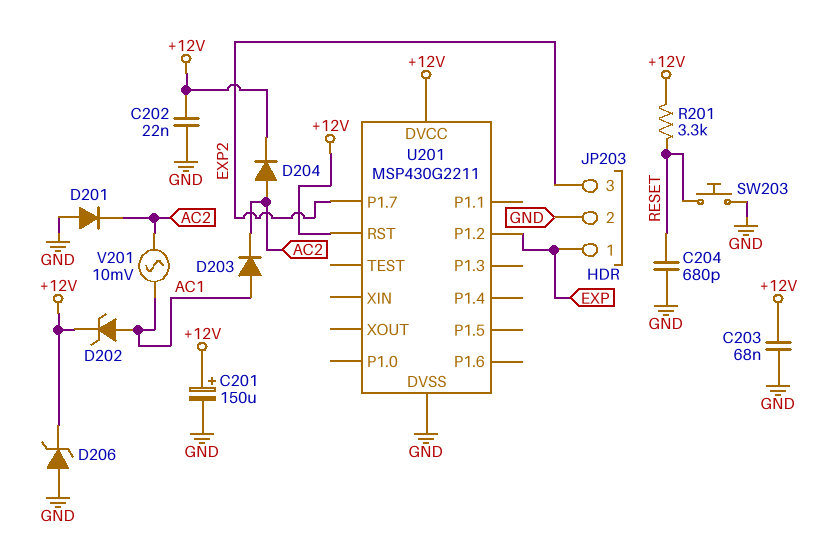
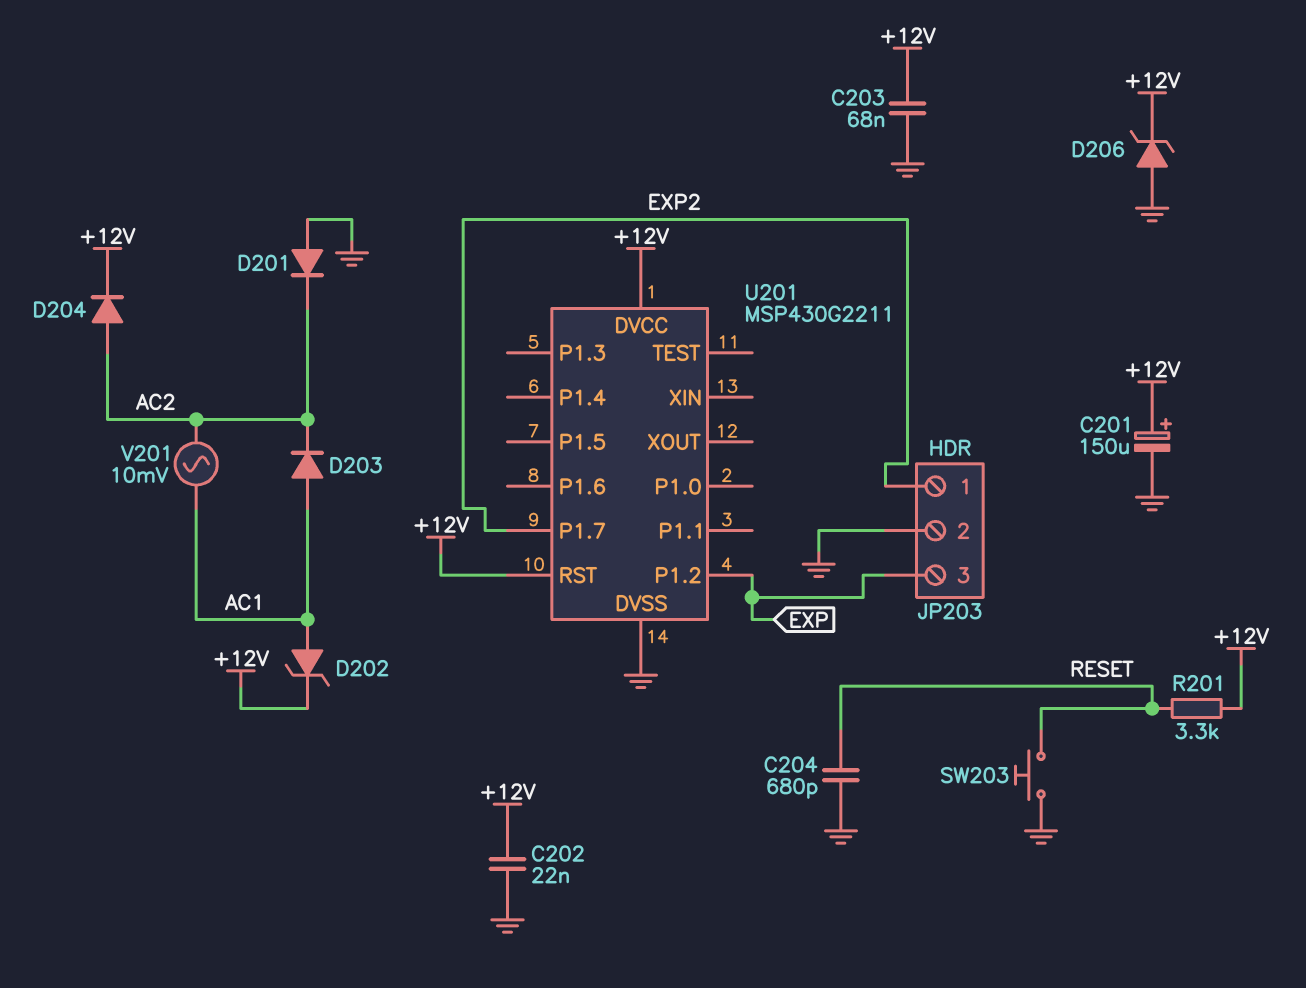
JP203 pin 1: EXP -> EXP2
JP203 pin 3: EXP2 -> EXP

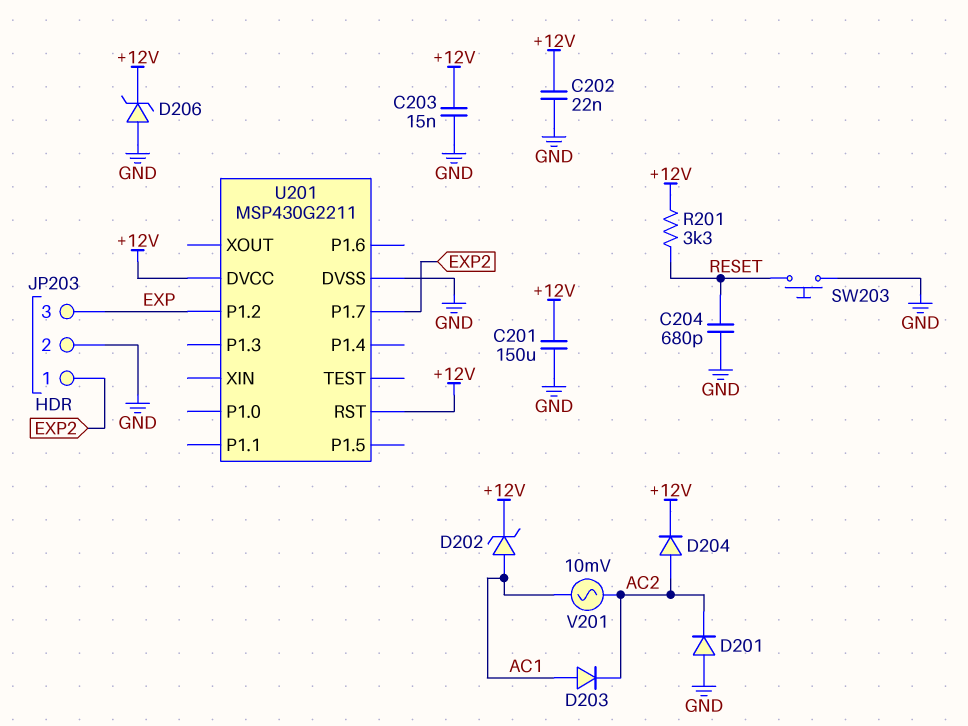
C201: 150uF (plus +12V, minus GND) -> 150uF (+12V, GND)
C203: 68nF (+12V, GND) -> 15nF (+12V, GND)

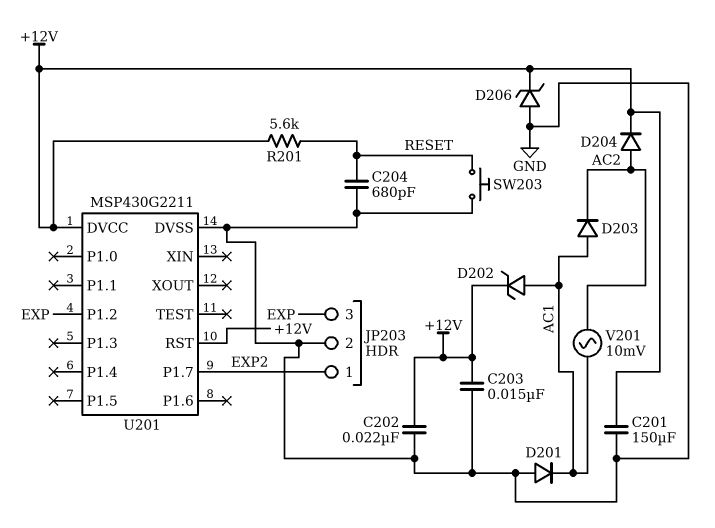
D201: diode (A GND, K AC2) -> diode (A GND, K AC1)
R201: 3.3k (+12V, RESET) -> 5.6k (+12V, RESET)

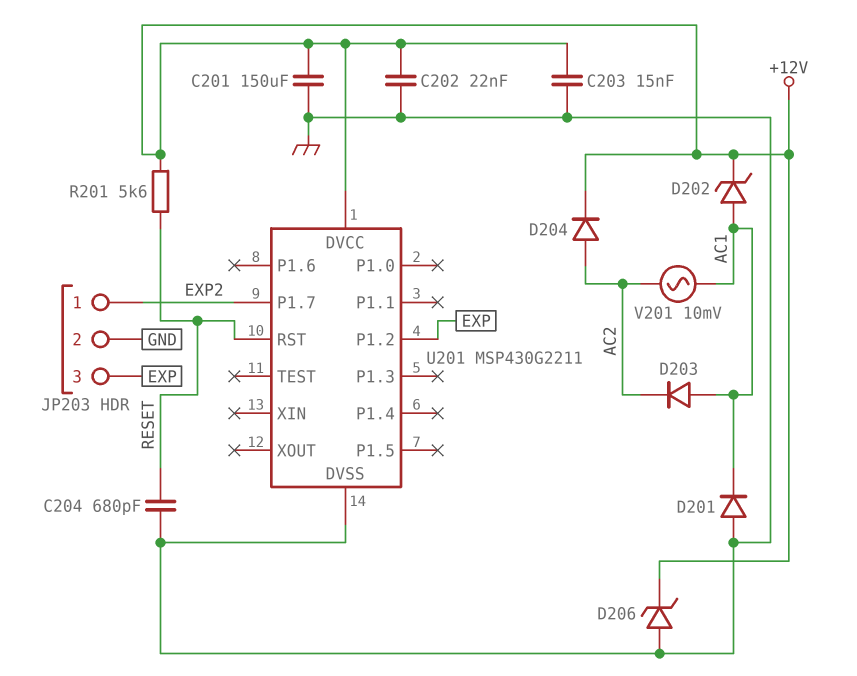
SW203: button (GND, RESET) -> none
U201 pin RST: +12V -> RESET

